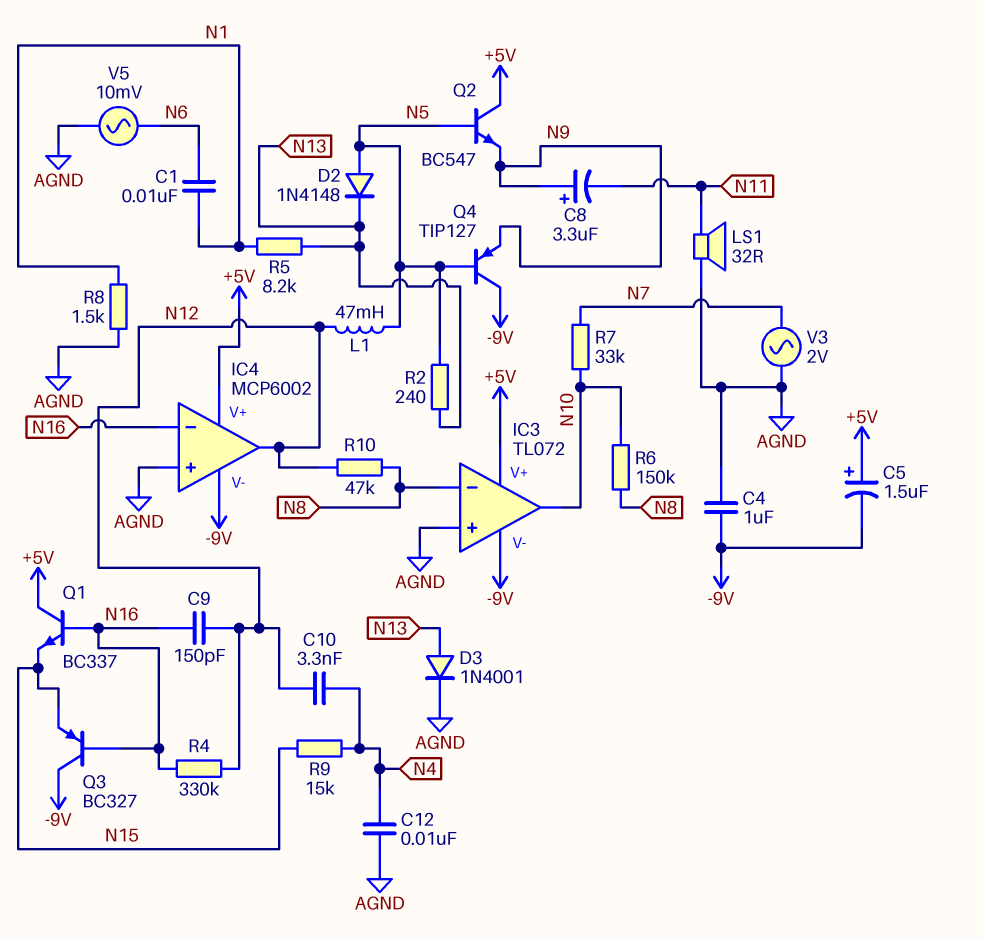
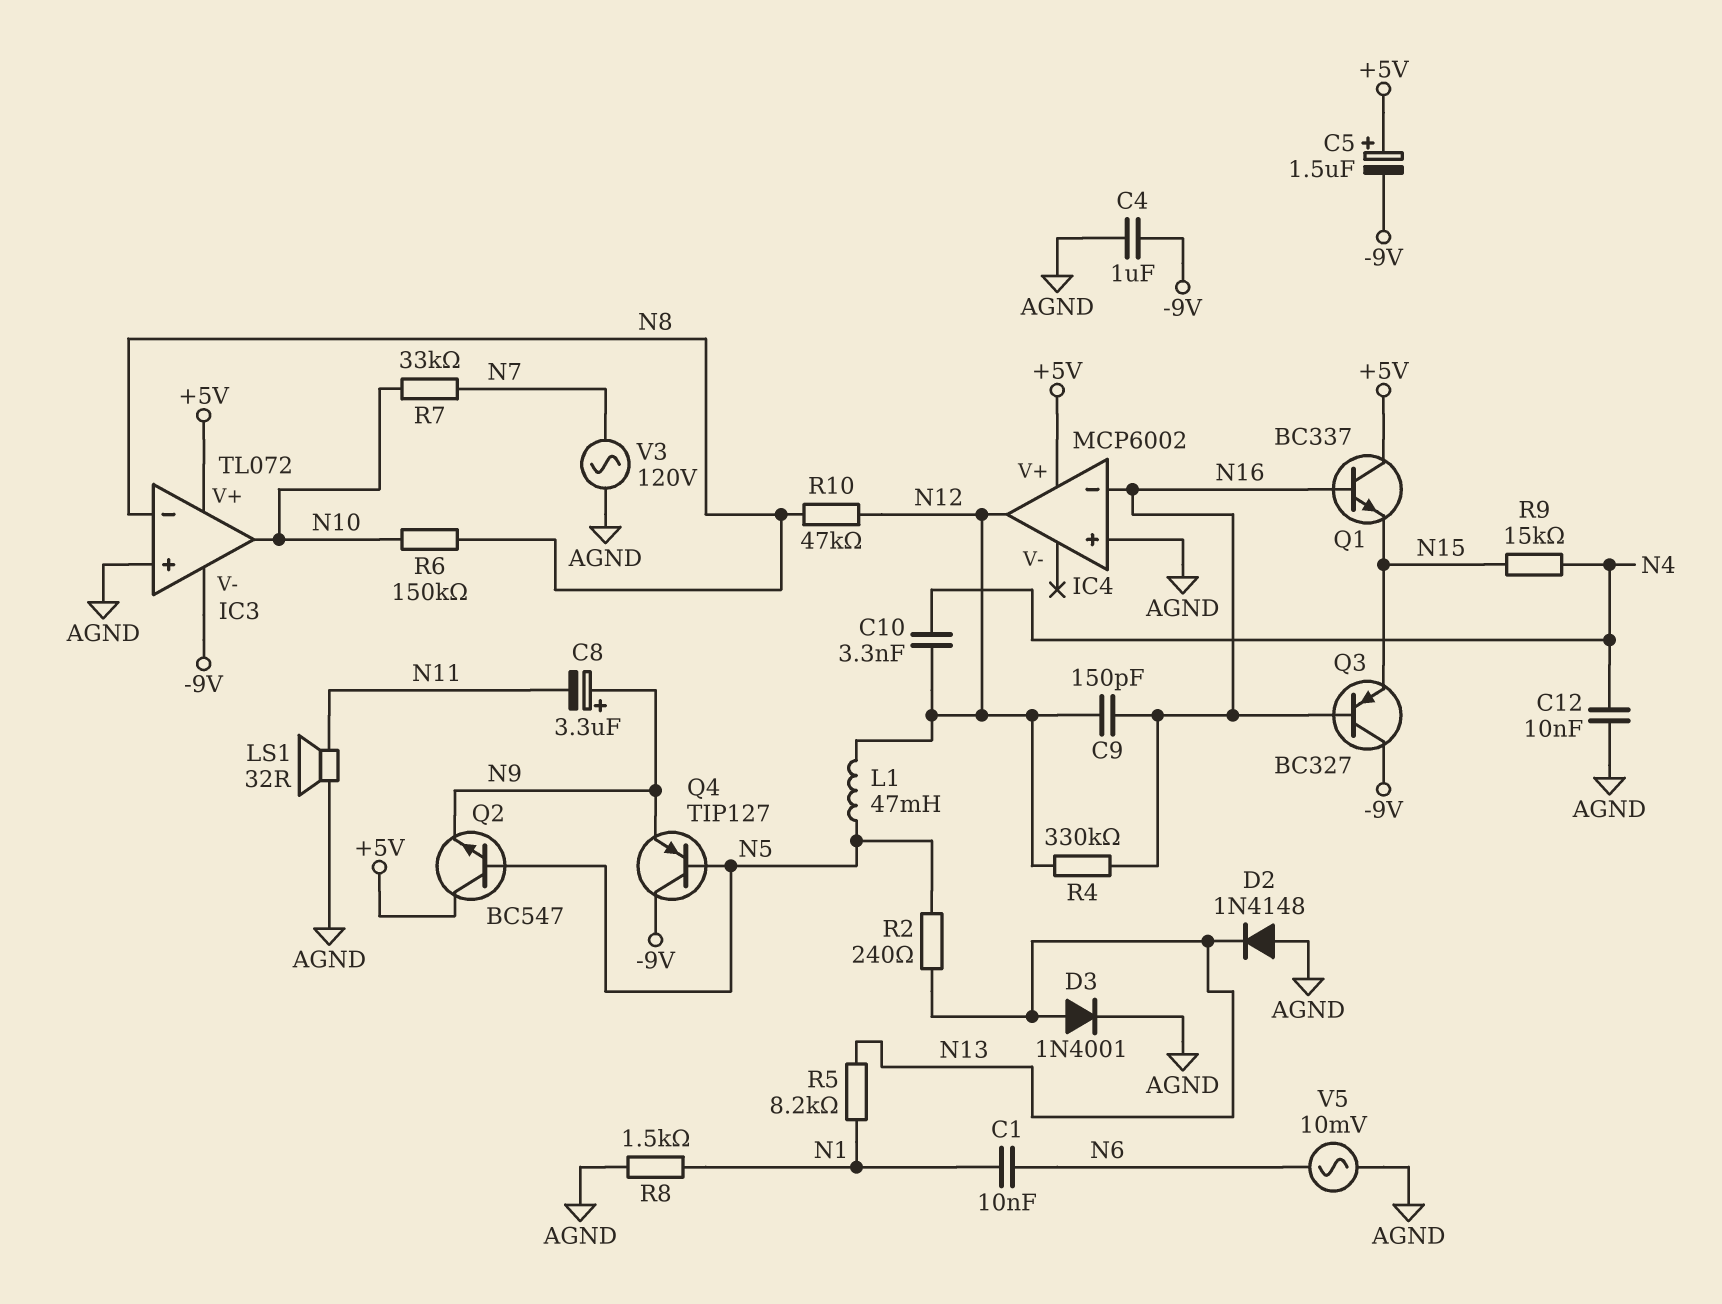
D2: diode 1N4148 (A N5, K N13) -> diode 1N4148 (A AGND, K N13)
IC4 pin V-: -9V -> none
V3: AC 2V (AGND, N7) -> AC 120V (AGND, N7)

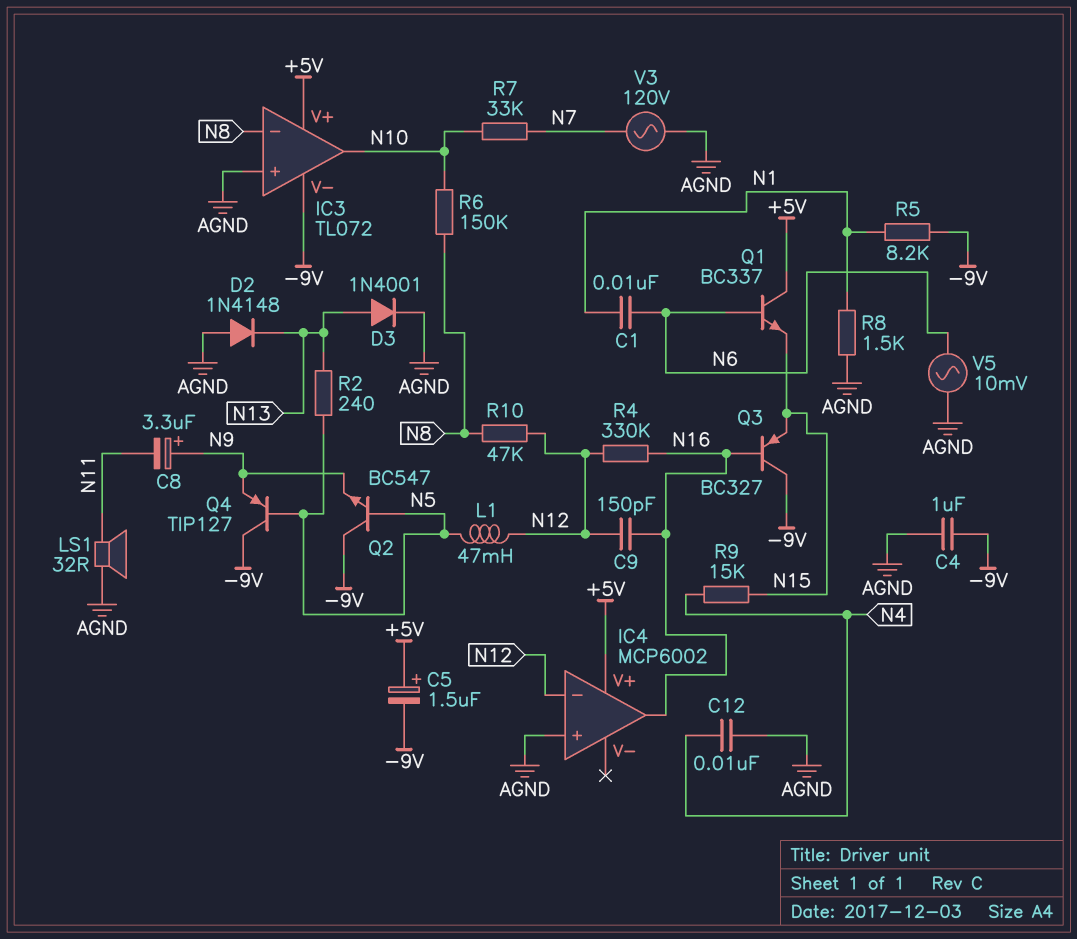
C10: 3.3nF (N4, N12) -> none
IC4 pin in-: N16 -> N12
IC4 pin out: N12 -> N16
Q1: NPN BC337 (B N16, C +5V, E N15) -> NPN BC337 (B N6, C +5V, E N15)
Q2: NPN BC547 (B N5, C +5V, E N9) -> NPN BC547 (B N5, C -9V, E N9)
R5: 8.2k (N1, N13) -> 8.2k (-9V, N1)

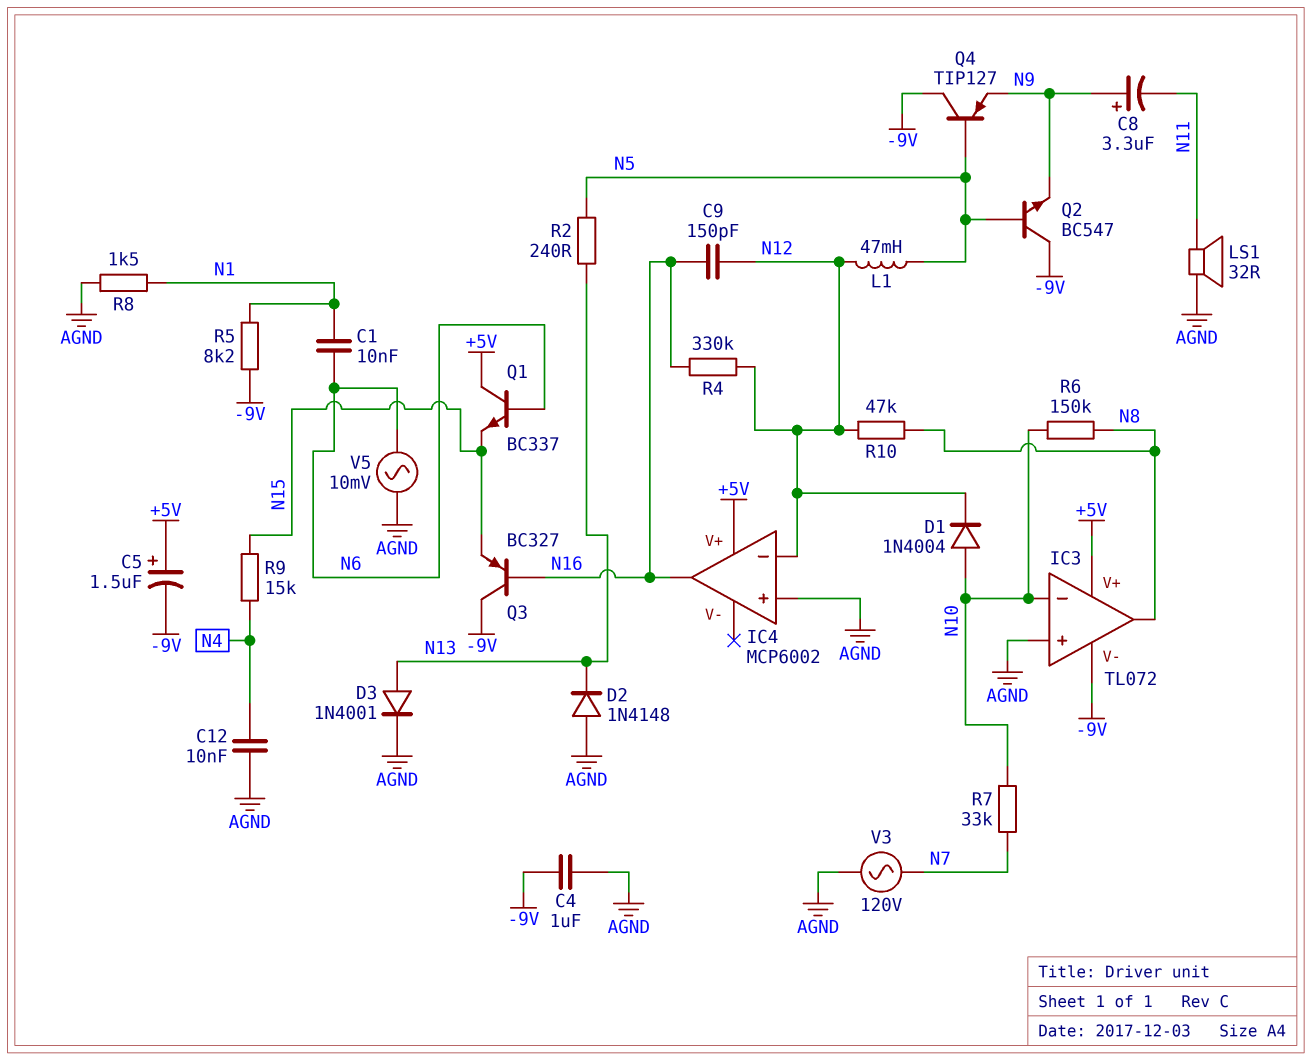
D1: none -> diode 1N4004 (A N10, K N12)
IC3 pin in-: N8 -> N10
IC3 pin out: N10 -> N8

